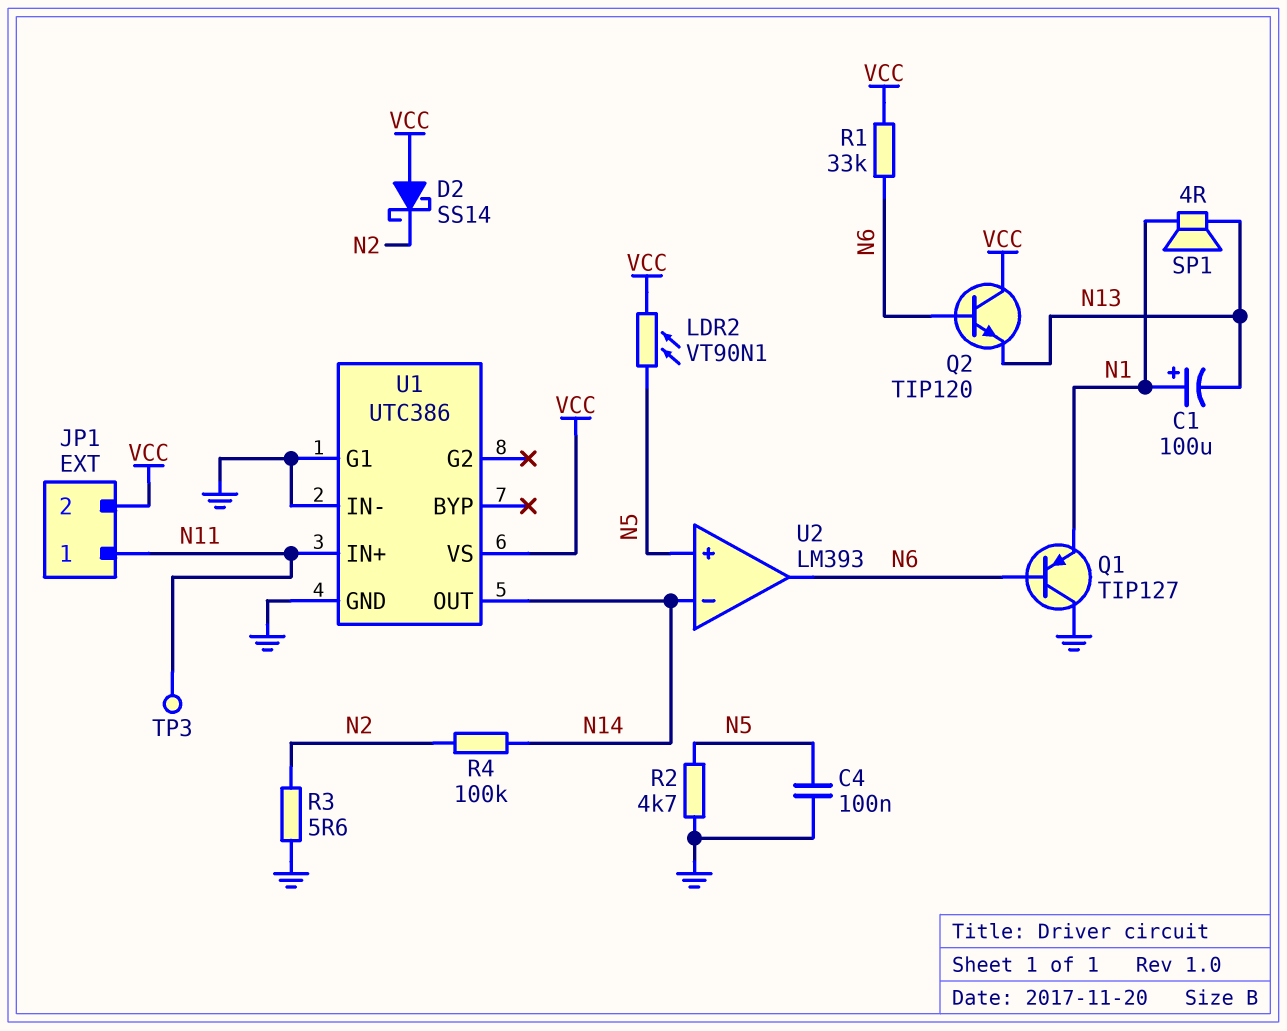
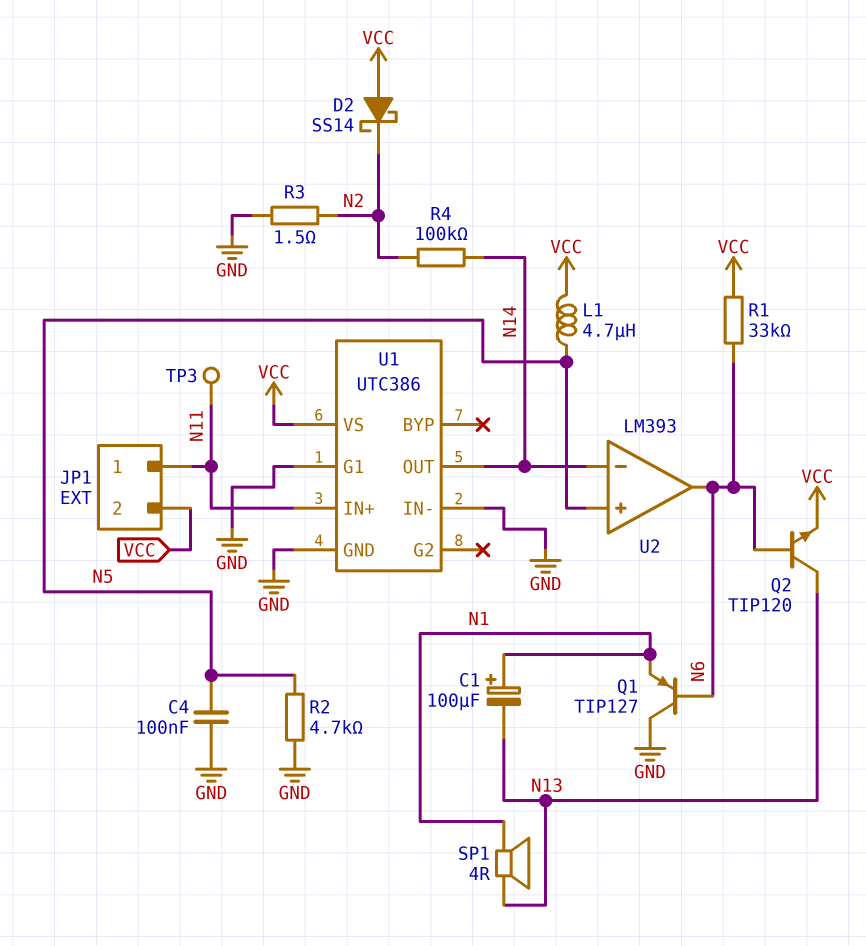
L1: none -> 4.7uH (N5, VCC)
LDR2: VT90N1 (N5, VCC) -> none
Q2: NPN TIP120 (B N6, C VCC, E N13) -> NPN TIP120 (B N6, C N13, E VCC)
R3: 5.6 (GND, N2) -> 1.5 (GND, N2)

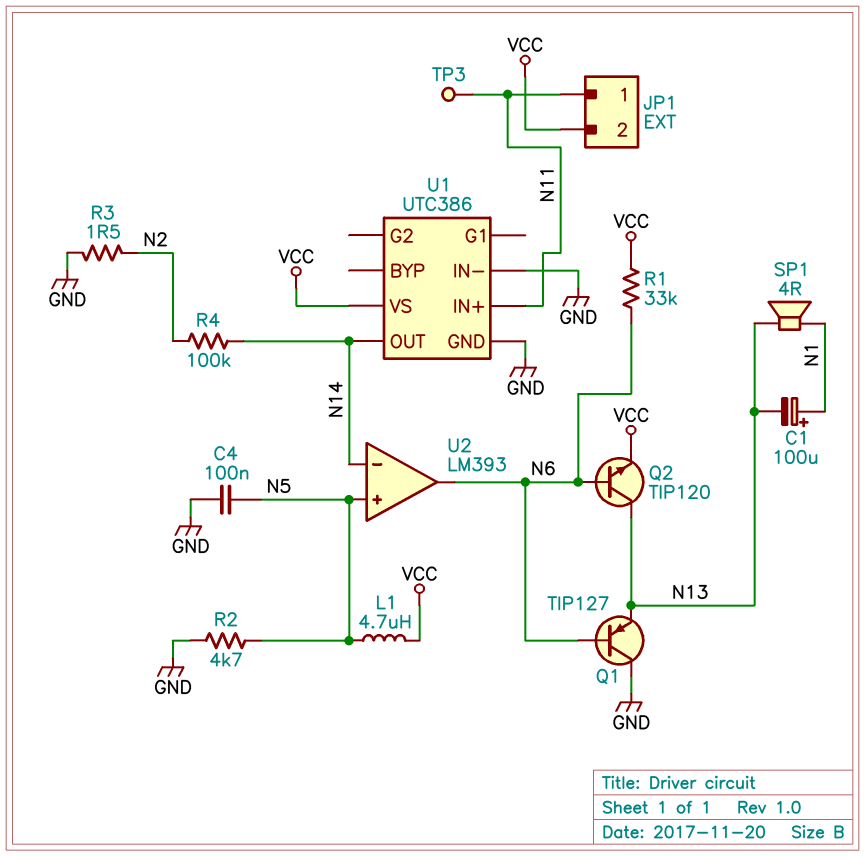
D2: schottky SS14 (A VCC, K N2) -> none
Q1: PNP TIP127 (B N6, C GND, E N1) -> PNP TIP127 (B N6, C GND, E N13)
U1 pin G1: GND -> none

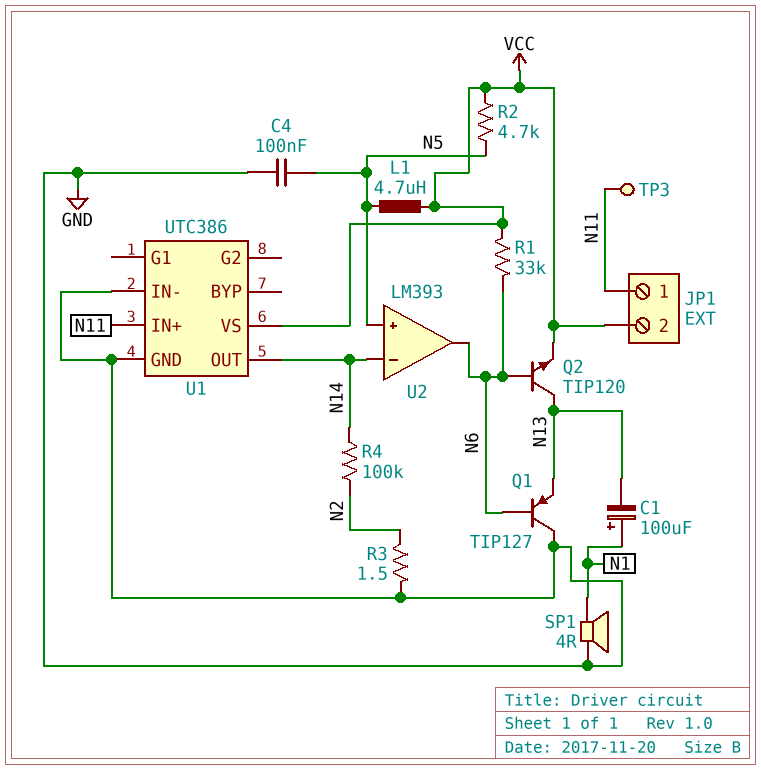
R2: 4.7k (GND, N5) -> 4.7k (N5, VCC)
SP1: speaker 4R (N1, N13) -> speaker 4R (GND, N1)

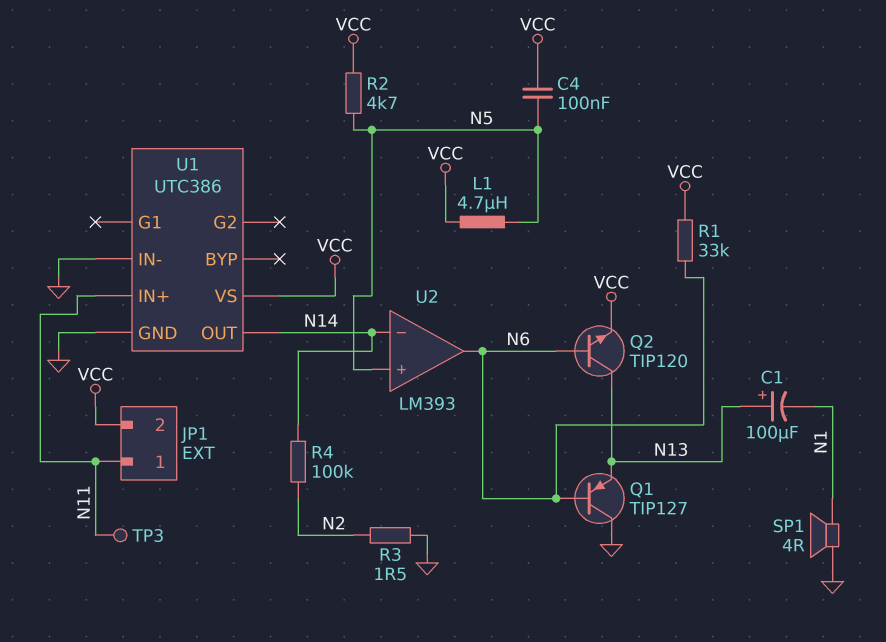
C1: 100uF (plus N1, minus N13) -> 100uF (plus N13, minus N1)
C4: 100nF (GND, N5) -> 100nF (N5, VCC)

